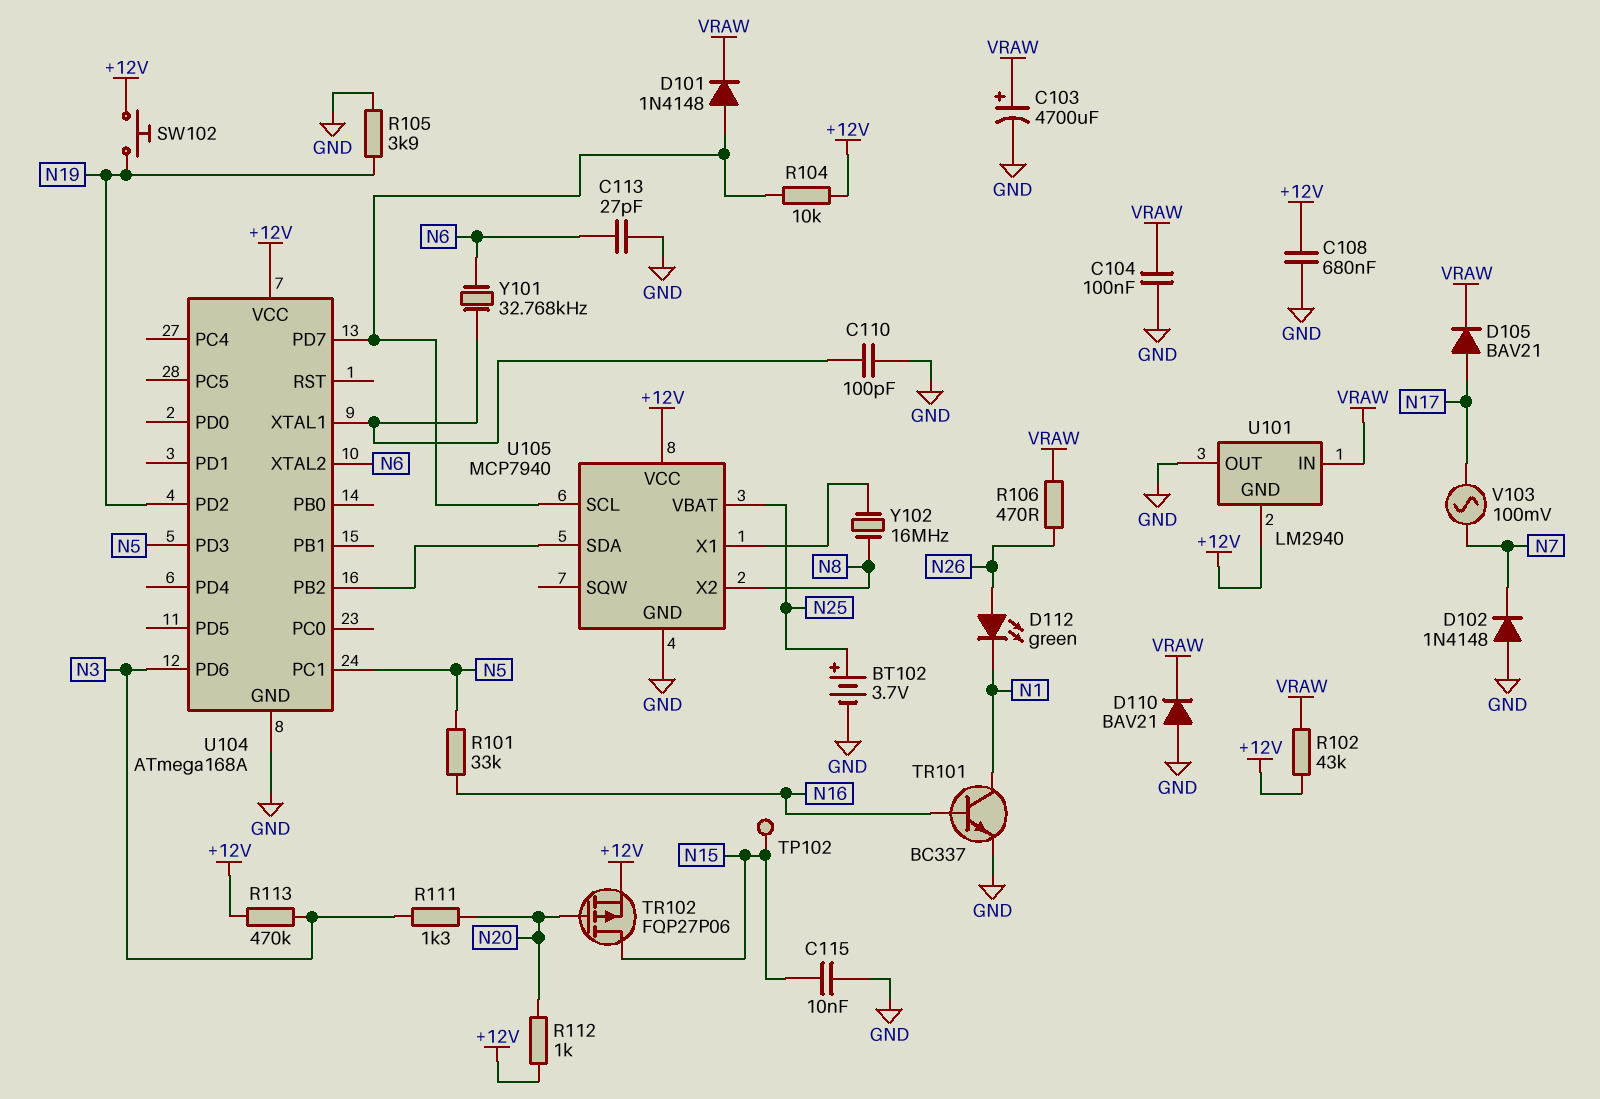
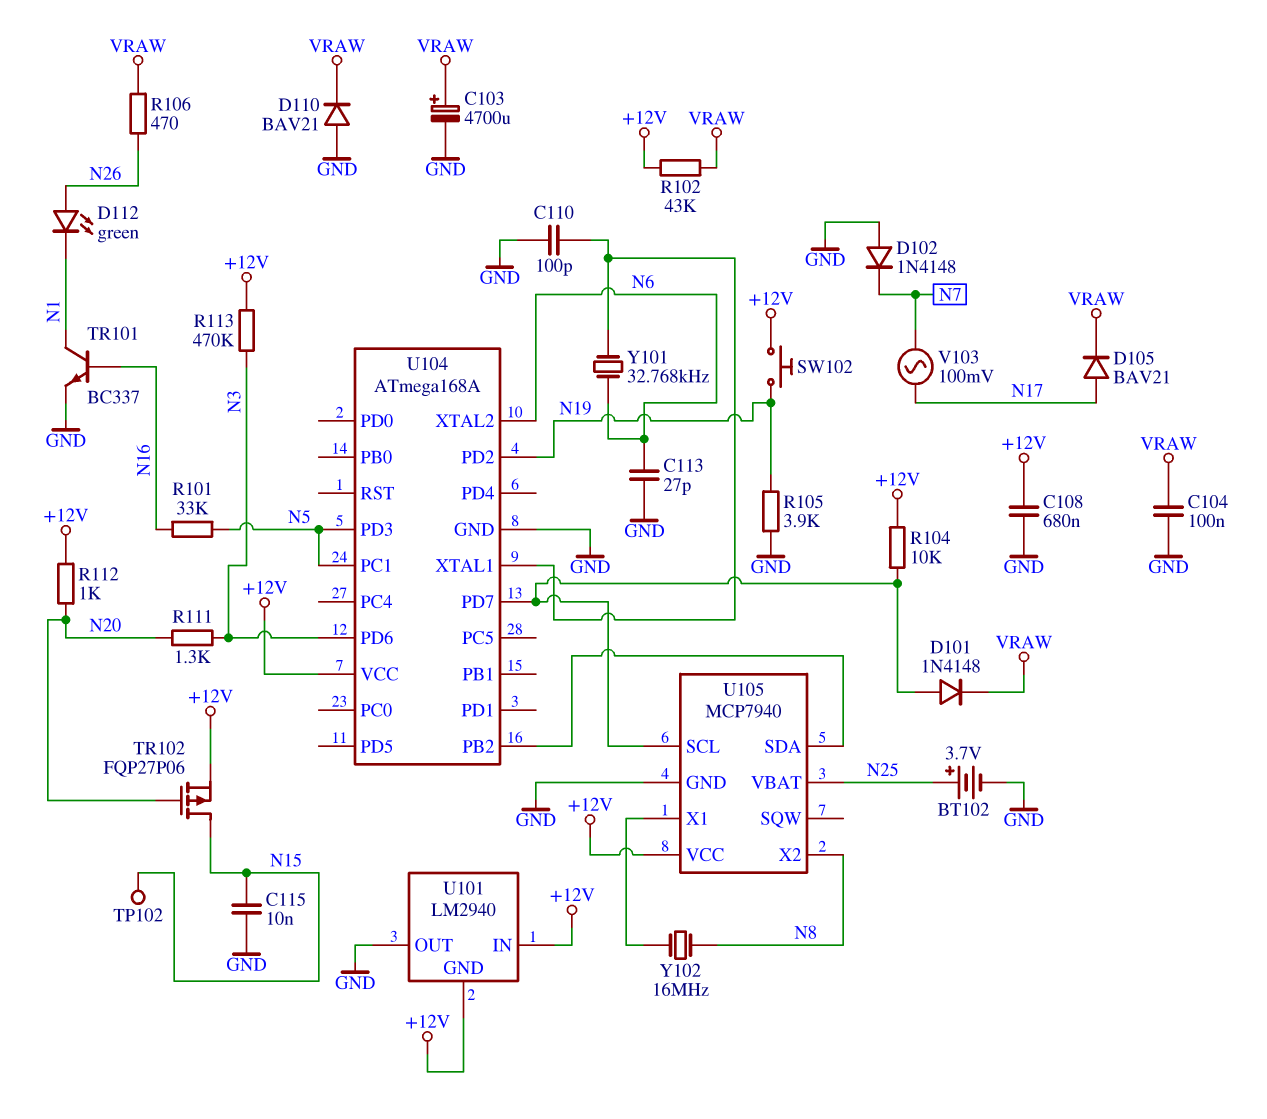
U101 pin IN: VRAW -> +12V

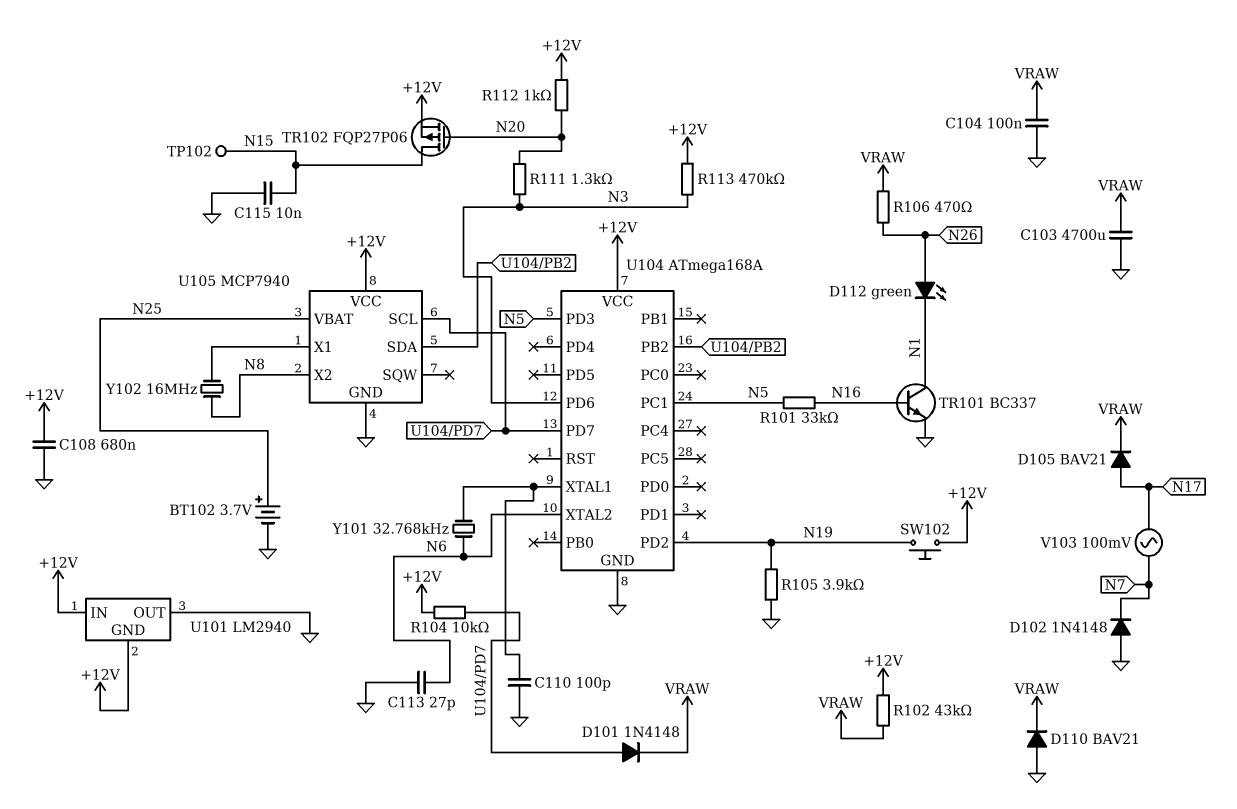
C103: 4700uF (plus VRAW, minus GND) -> 4700uF (GND, VRAW)

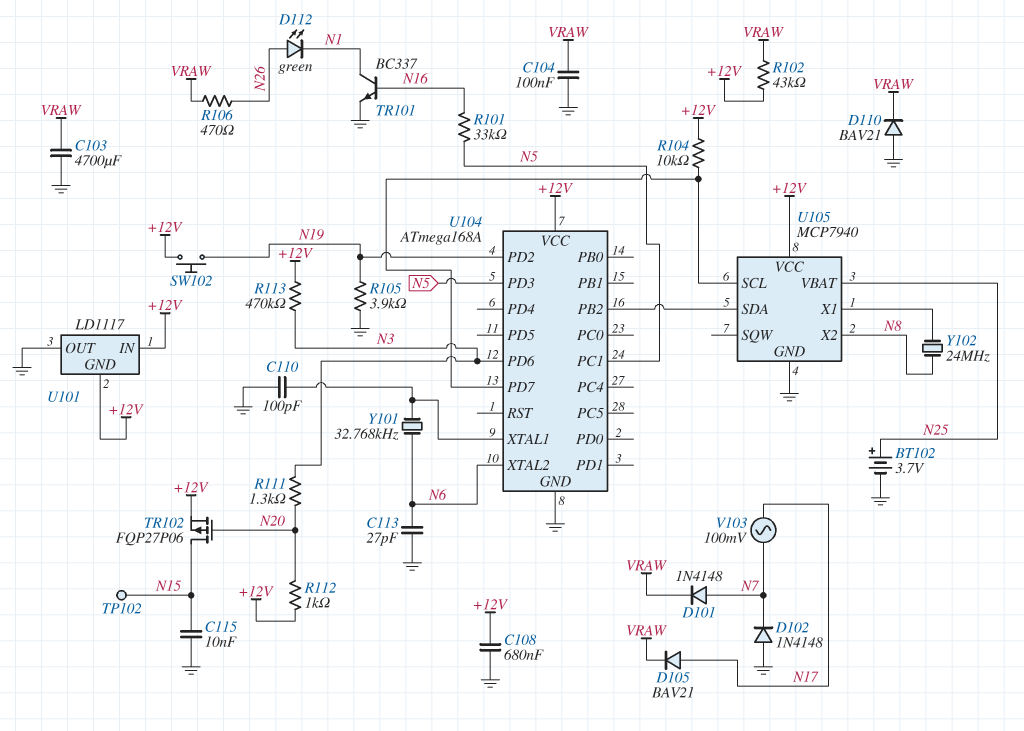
D101: diode 1N4148 (A U104/PD7, K VRAW) -> diode 1N4148 (A N7, K VRAW)
U101: LM2940 -> LD1117
Y102: 16MHz (N8, U105/X1) -> 24MHz (N8, U105/X1)

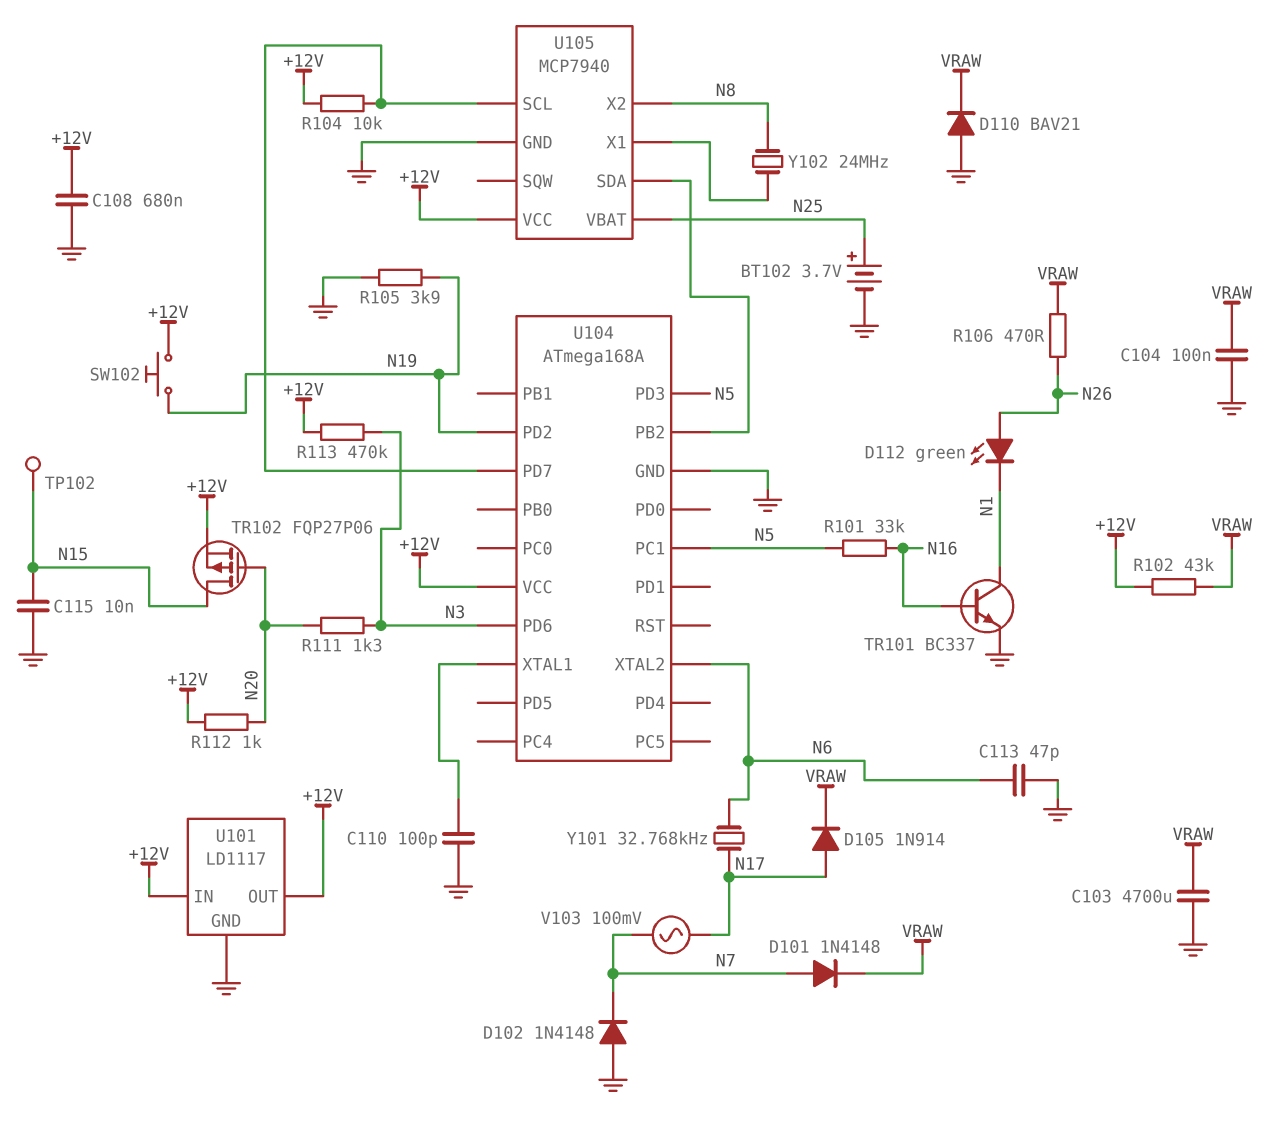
C113: 27pF (GND, N6) -> 47pF (GND, N6)
D105: diode BAV21 (A N17, K VRAW) -> diode 1N914 (A N17, K VRAW)
U101 pin GND: +12V -> GND
U101 pin OUT: GND -> +12V
Y101: 32.768kHz (N6, U104/XTAL1) -> 32.768kHz (N6, N17)

